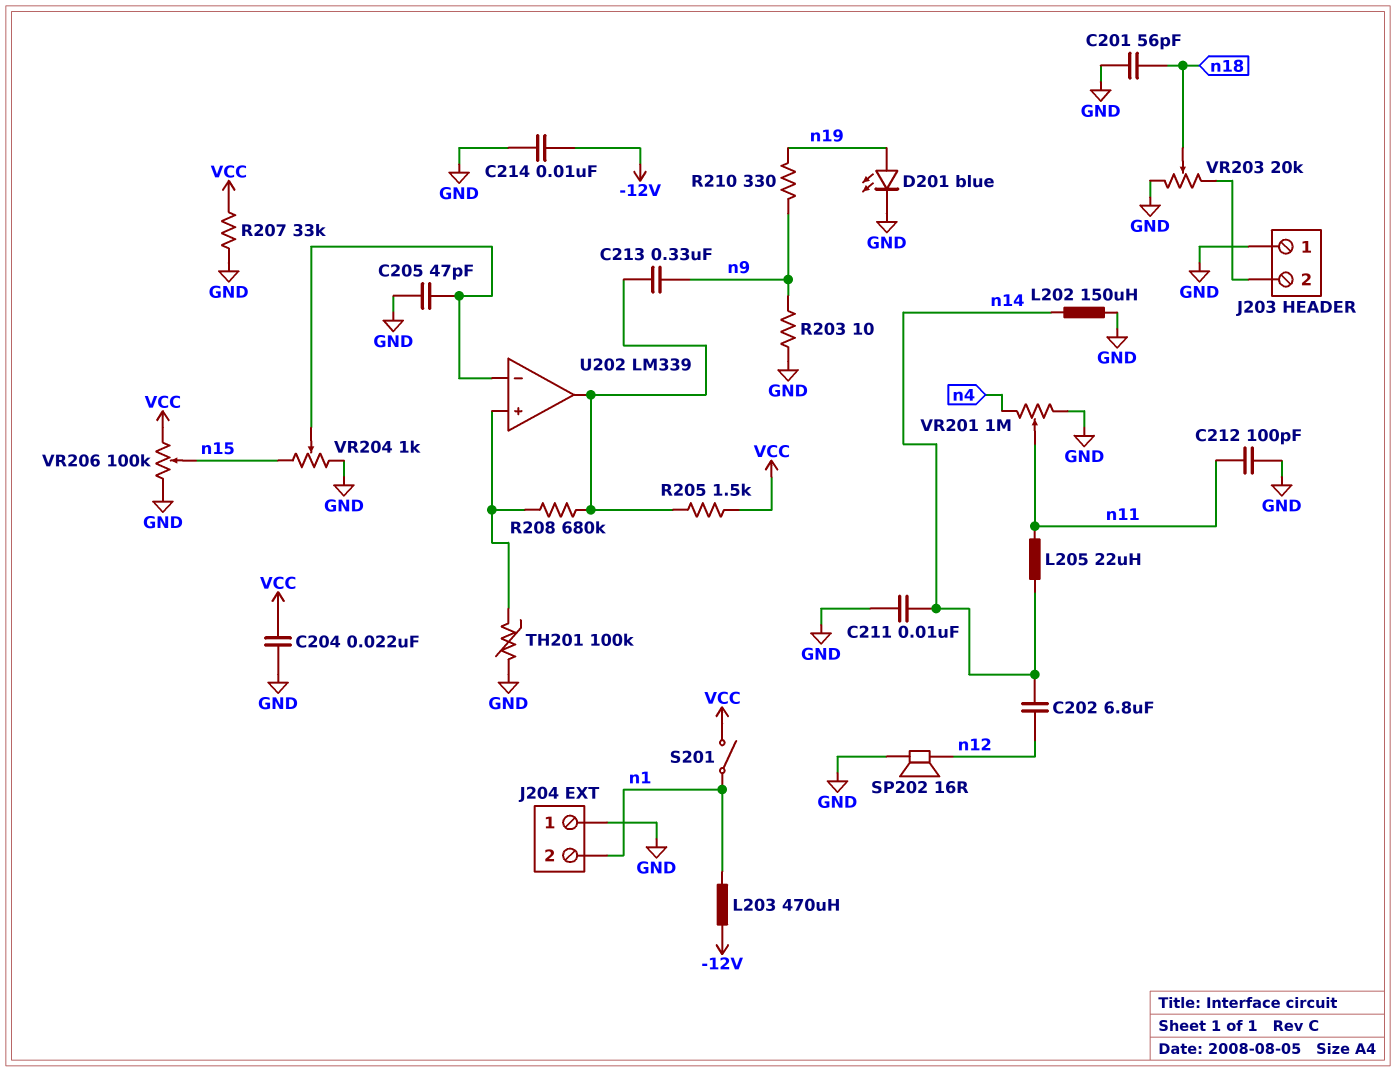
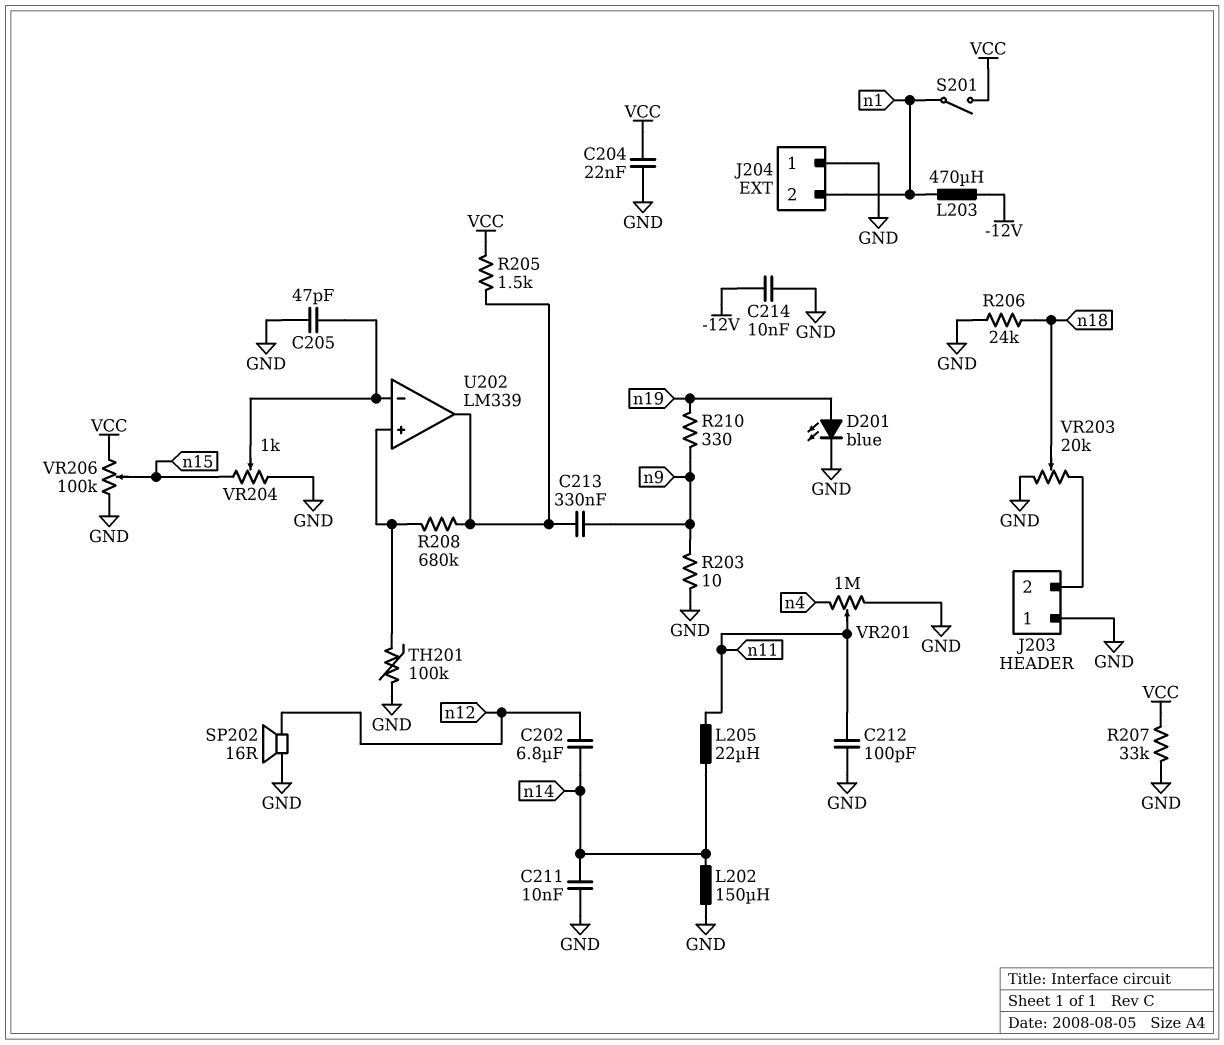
C201: 56pF (GND, n18) -> none
R206: none -> 24k (GND, n18)

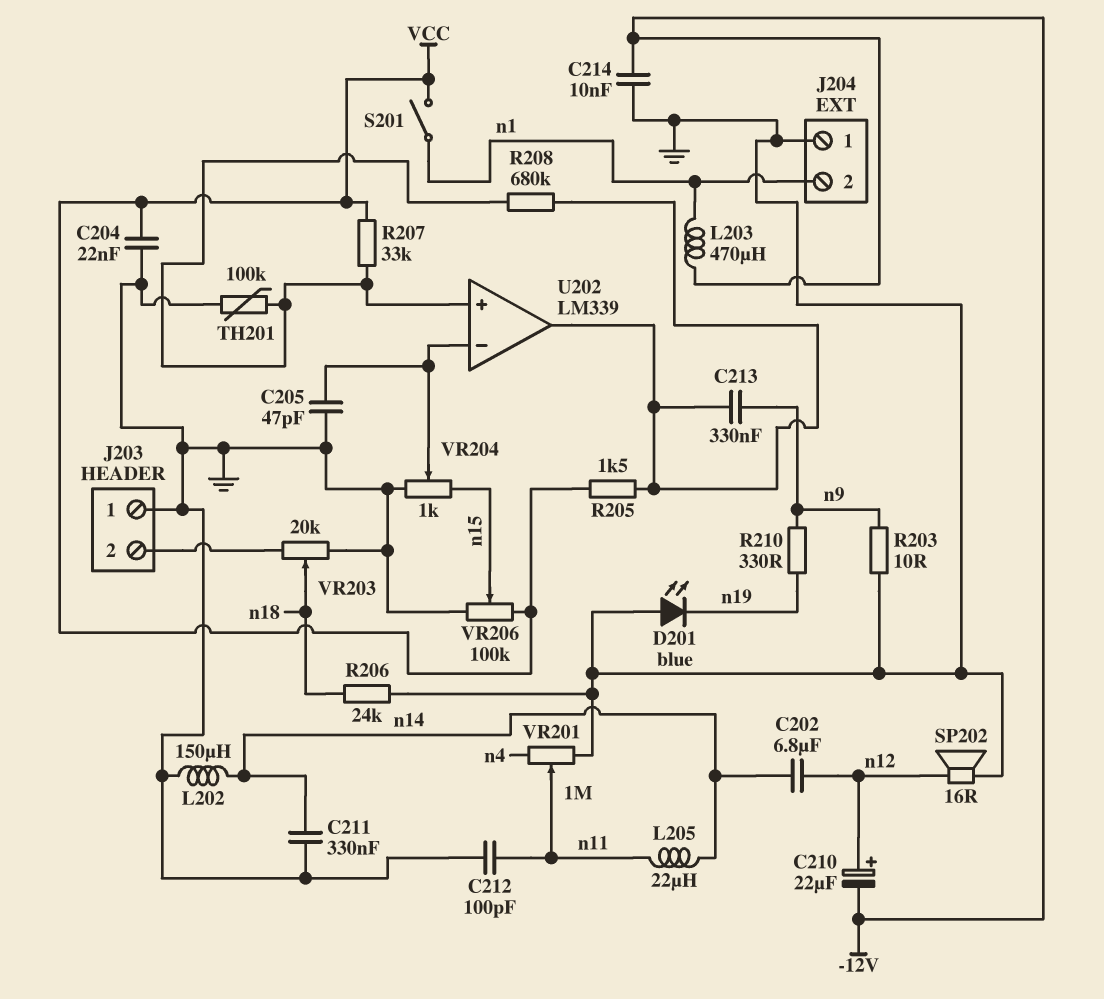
C210: none -> 22uF (plus n12, minus -12V)
C211: 10nF (GND, n14) -> 330nF (GND, n14)
D201: LED blue (A n19, K GND) -> LED blue (A GND, K n19)
R207: 33k (GND, VCC) -> 33k (U202/in+, VCC)

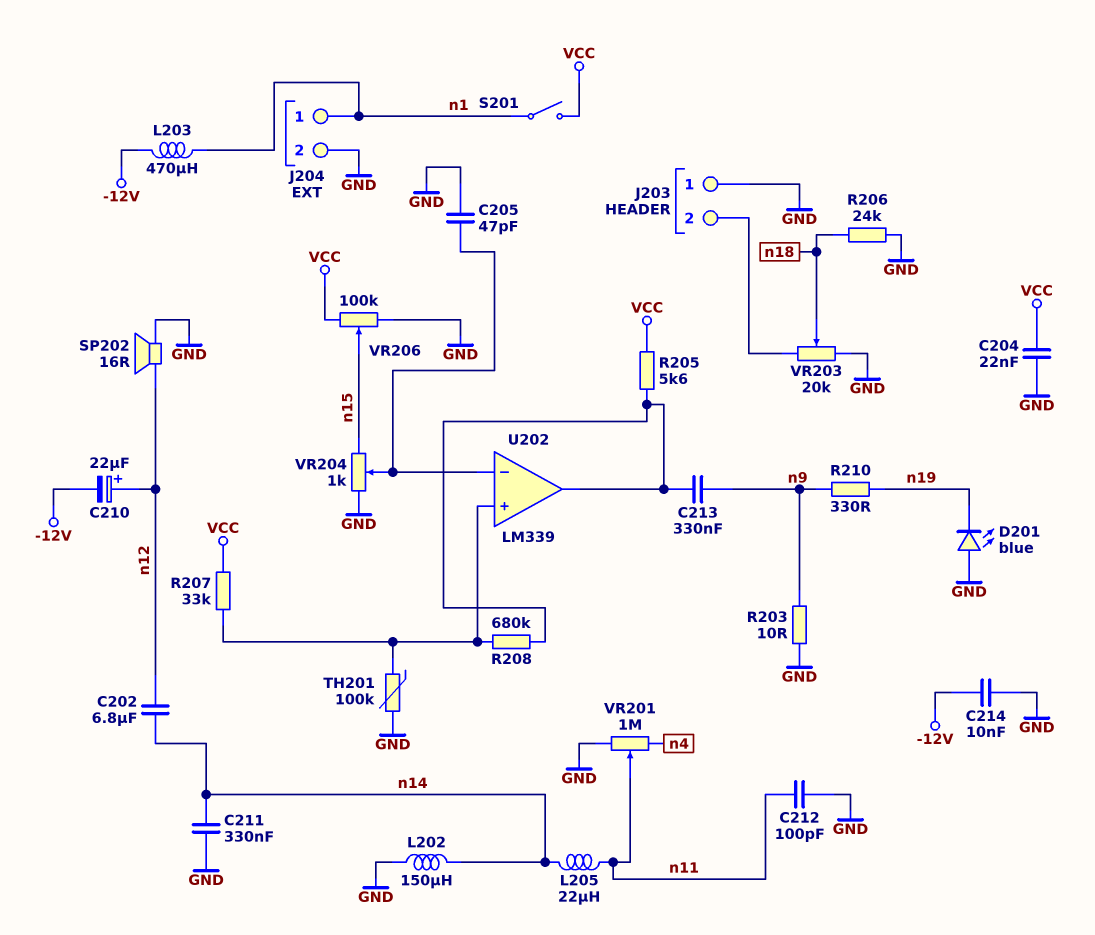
J204 pin 1: GND -> n1
J204 pin 2: n1 -> GND
R205: 1.5k (U202/out, VCC) -> 5.6k (U202/out, VCC)

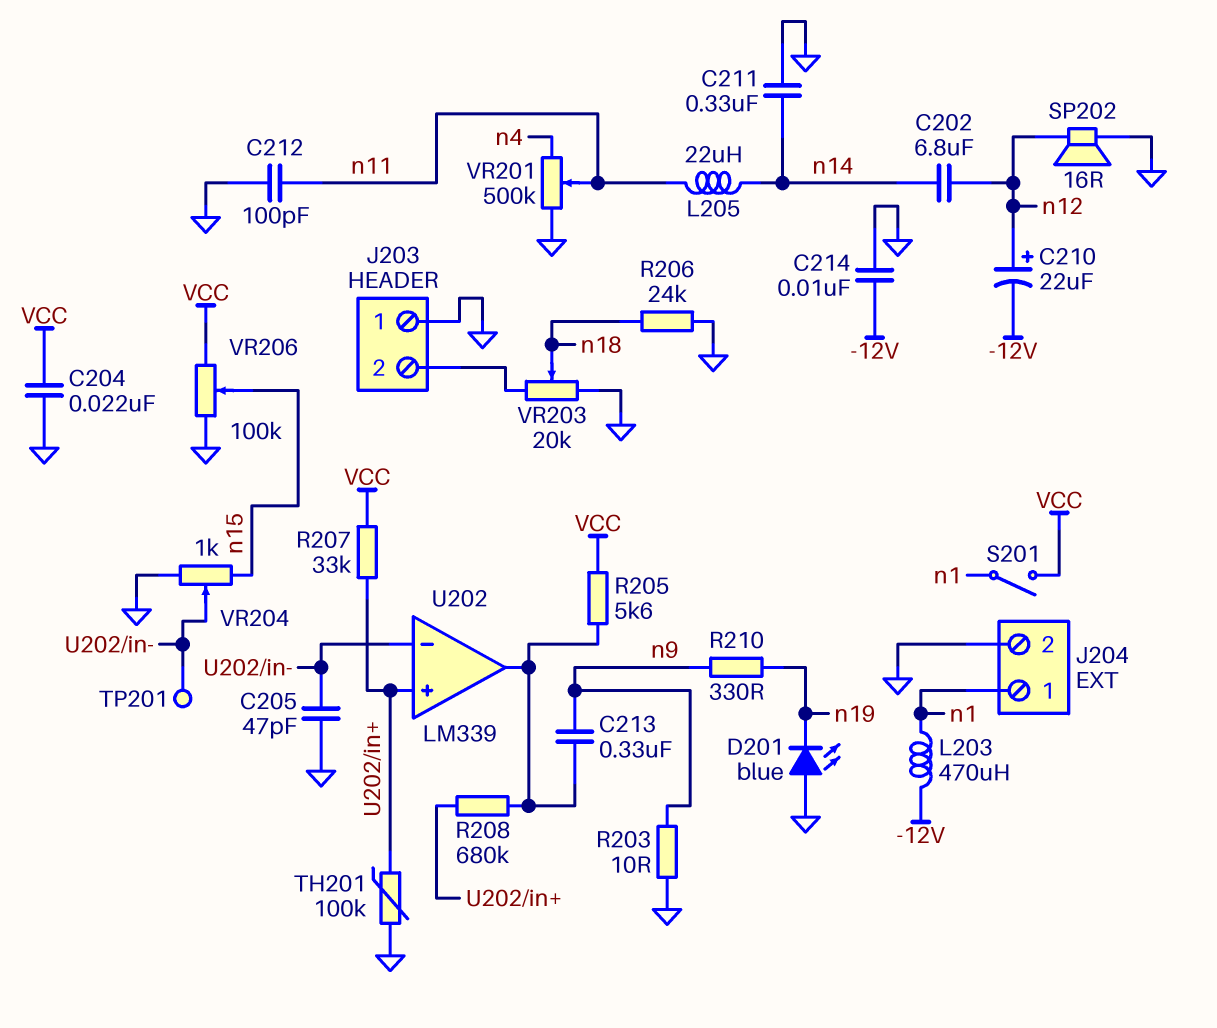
L202: 150uH (GND, n14) -> none
TP201: none -> test point (U202/in-)
VR201: 1M (GND, n4, wiper n11) -> 500k (GND, n4, wiper n11)

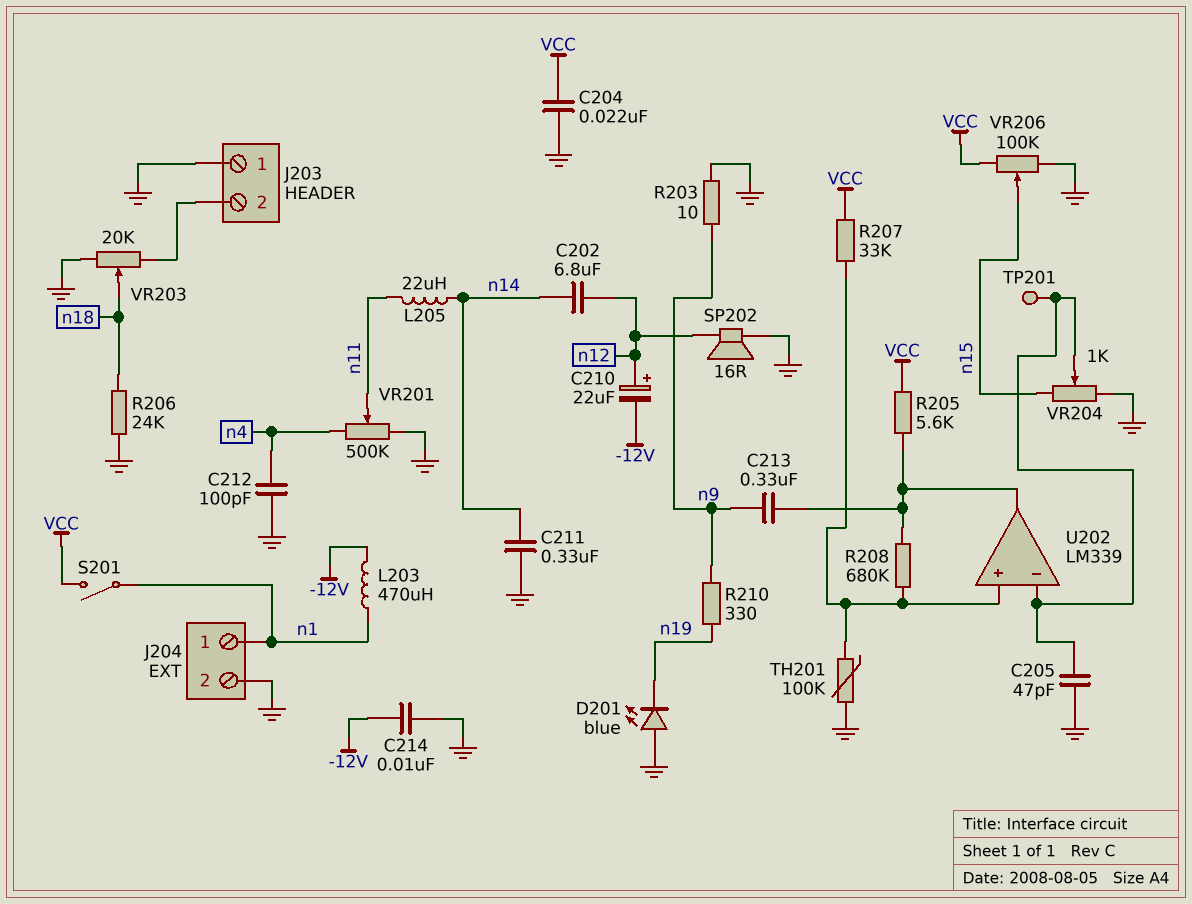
C212: 100pF (GND, n11) -> 100pF (GND, n4)

